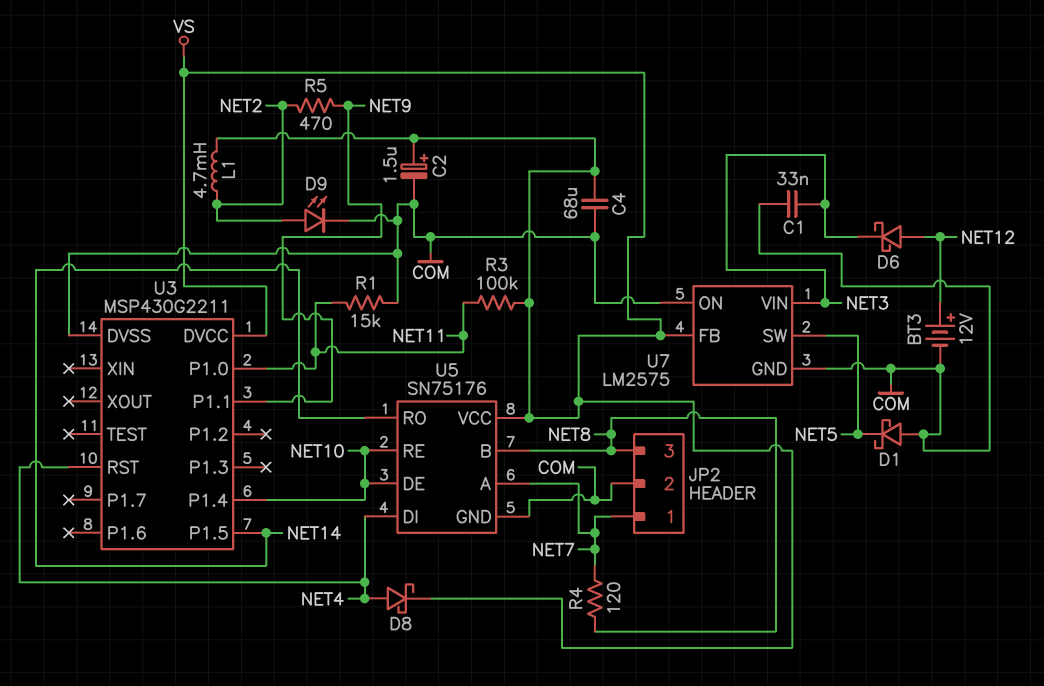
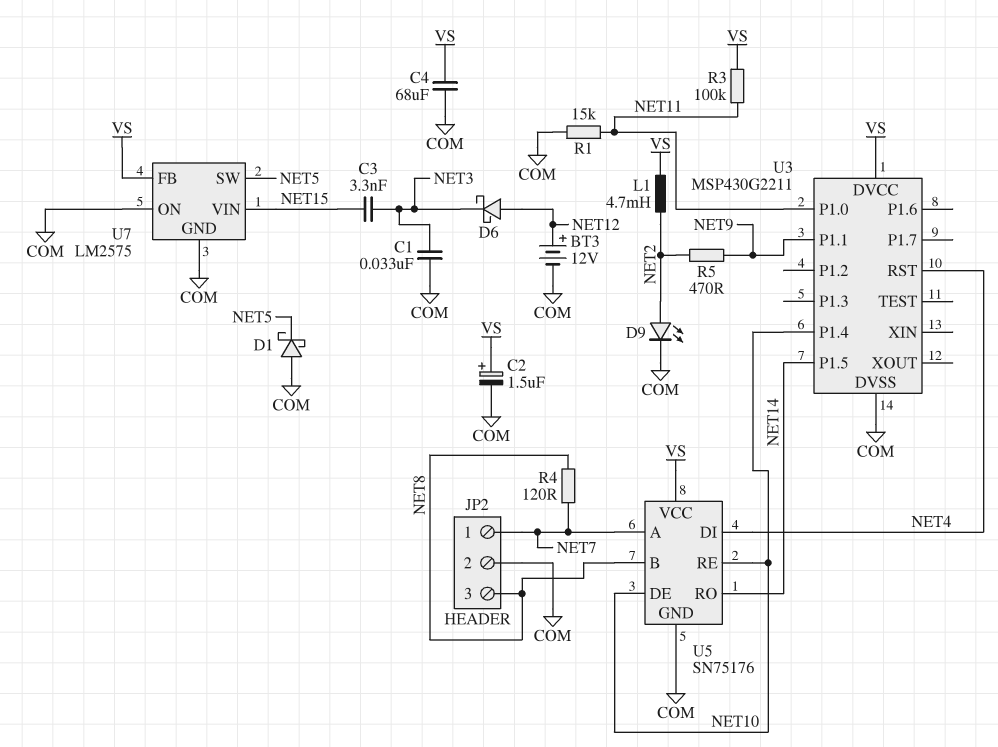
C3: none -> 3.3nF (NET3, NET15)
D8: schottky (A NET4, K VS) -> none
U7 pin VIN: NET3 -> NET15

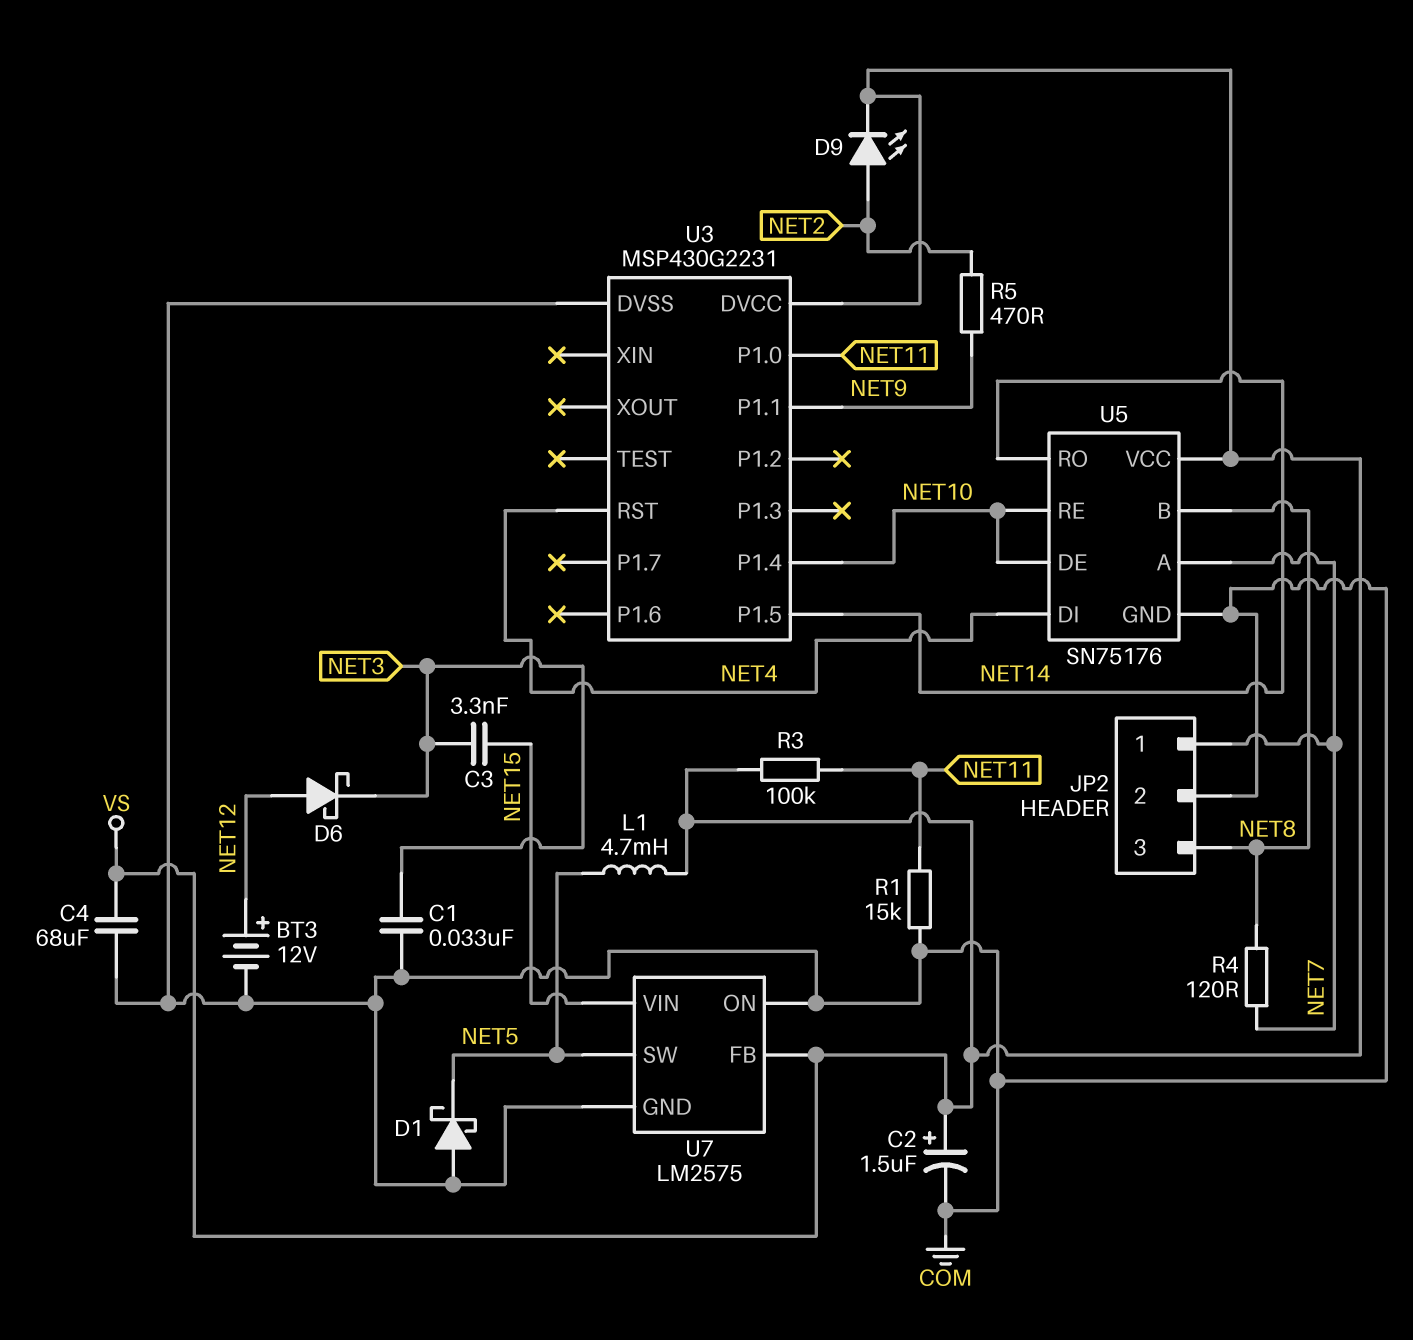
D9: LED (A NET2, K COM) -> LED (A NET2, K VS)
L1: 4.7mH (NET2, VS) -> 4.7mH (NET5, VS)
U3: MSP430G2211 -> MSP430G2231

